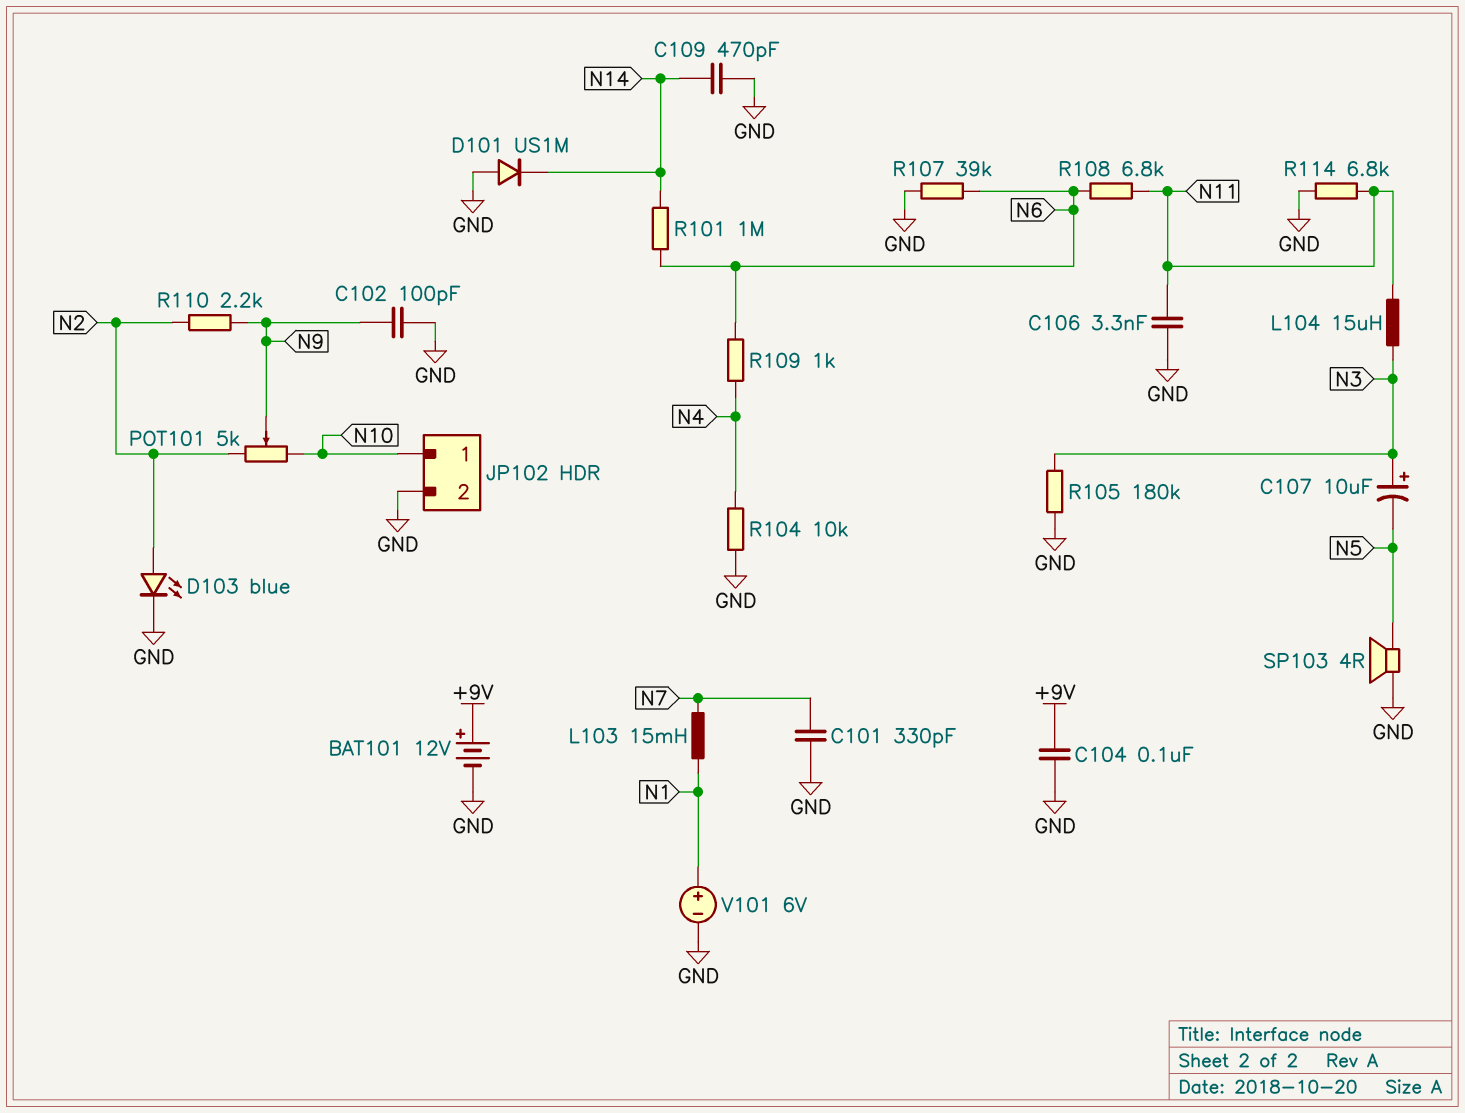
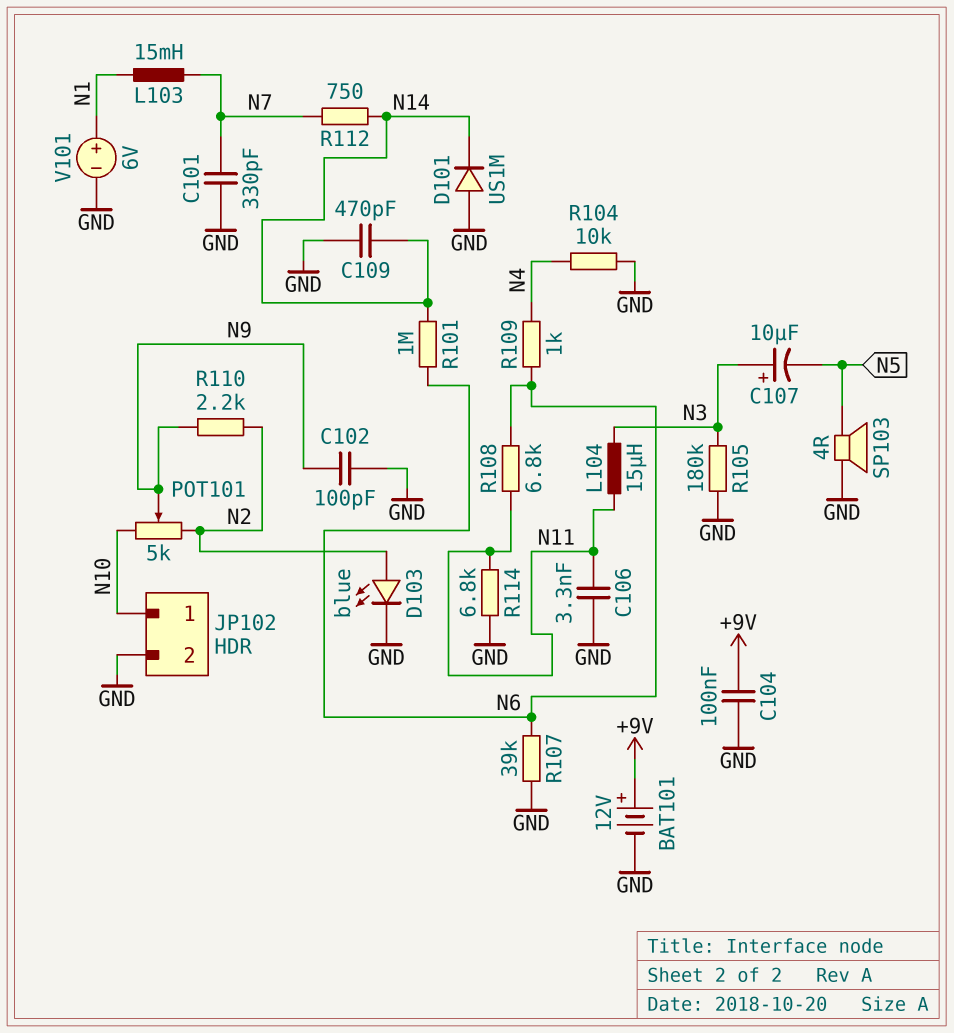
R112: none -> 750 (N7, N14)

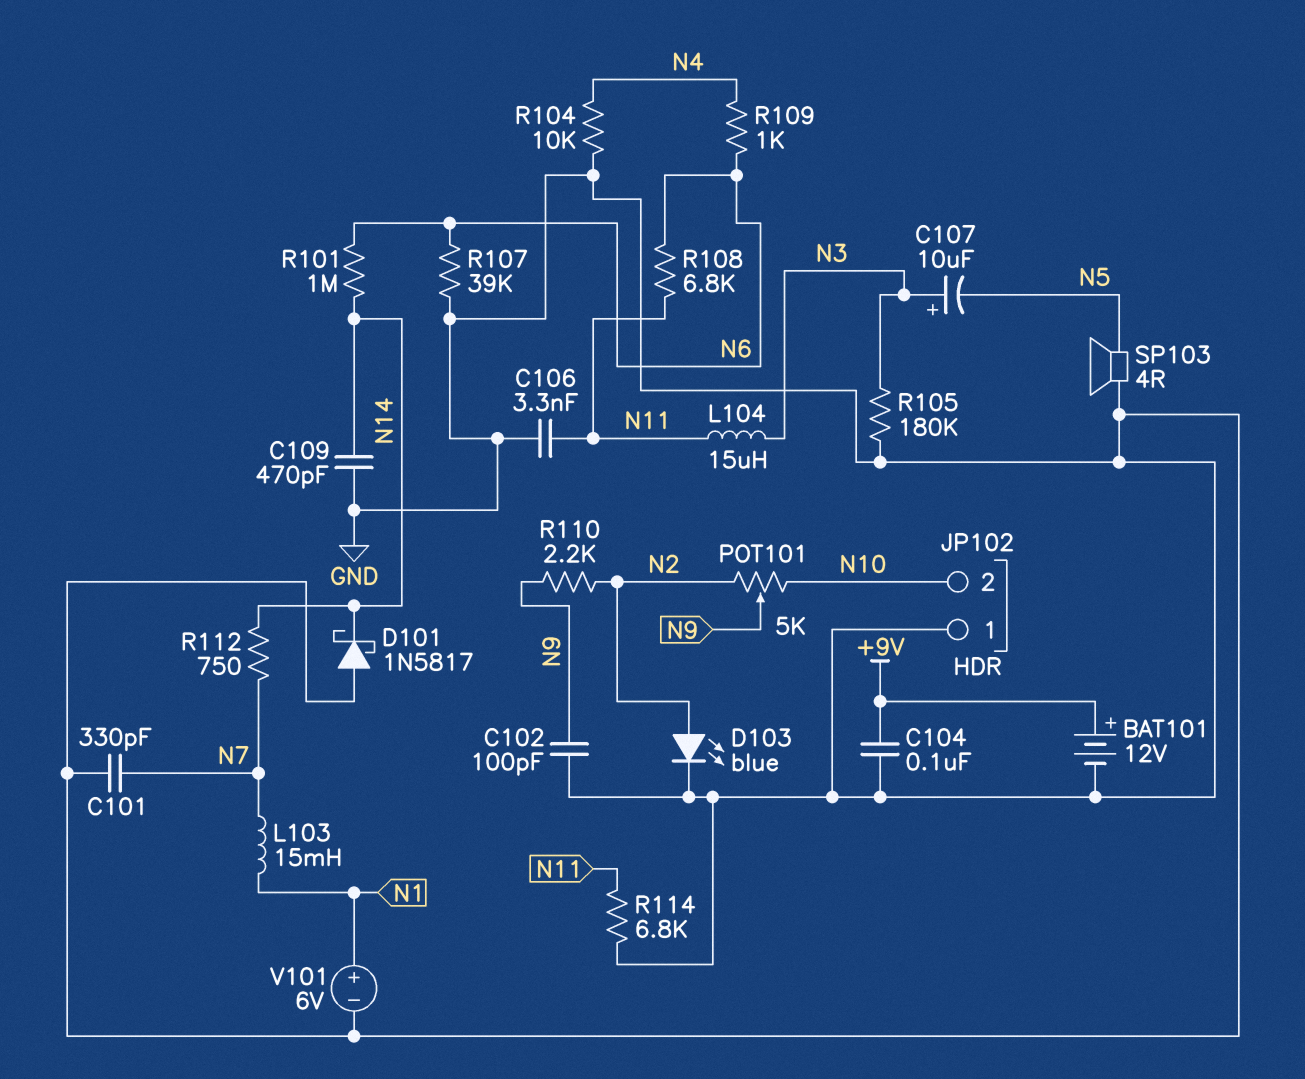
D101: diode US1M (A GND, K N14) -> schottky 1N5817 (A GND, K N14)
JP102 pin 1: N10 -> GND
JP102 pin 2: GND -> N10

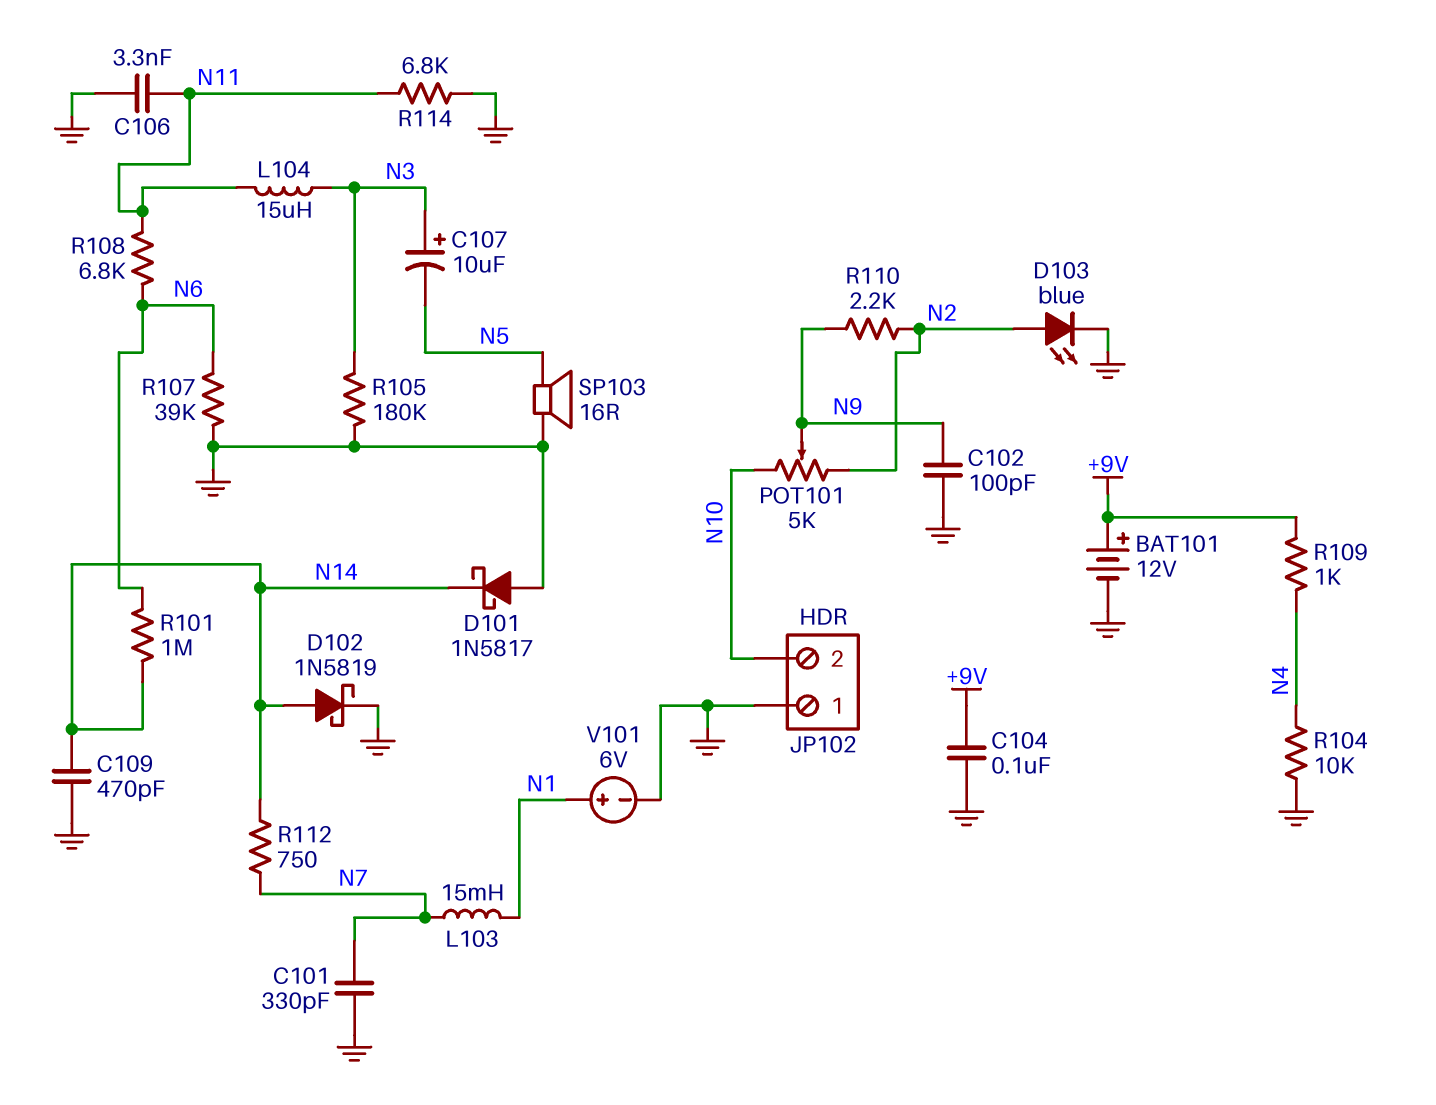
D102: none -> schottky 1N5819 (A N14, K GND)
R109: 1k (N4, N6) -> 1k (+9V, N4)
SP103: speaker 4R (GND, N5) -> speaker 16R (GND, N5)

